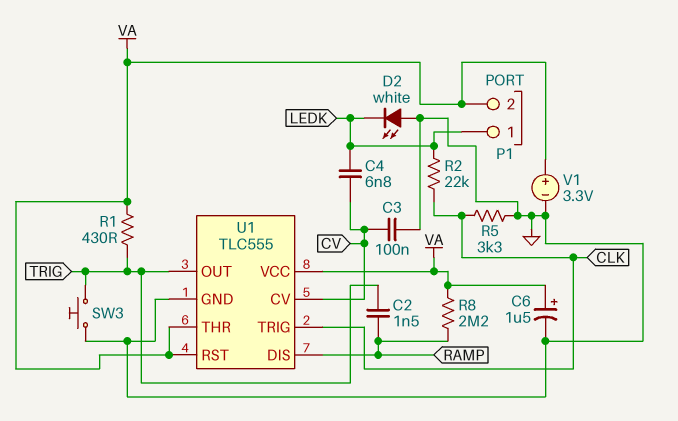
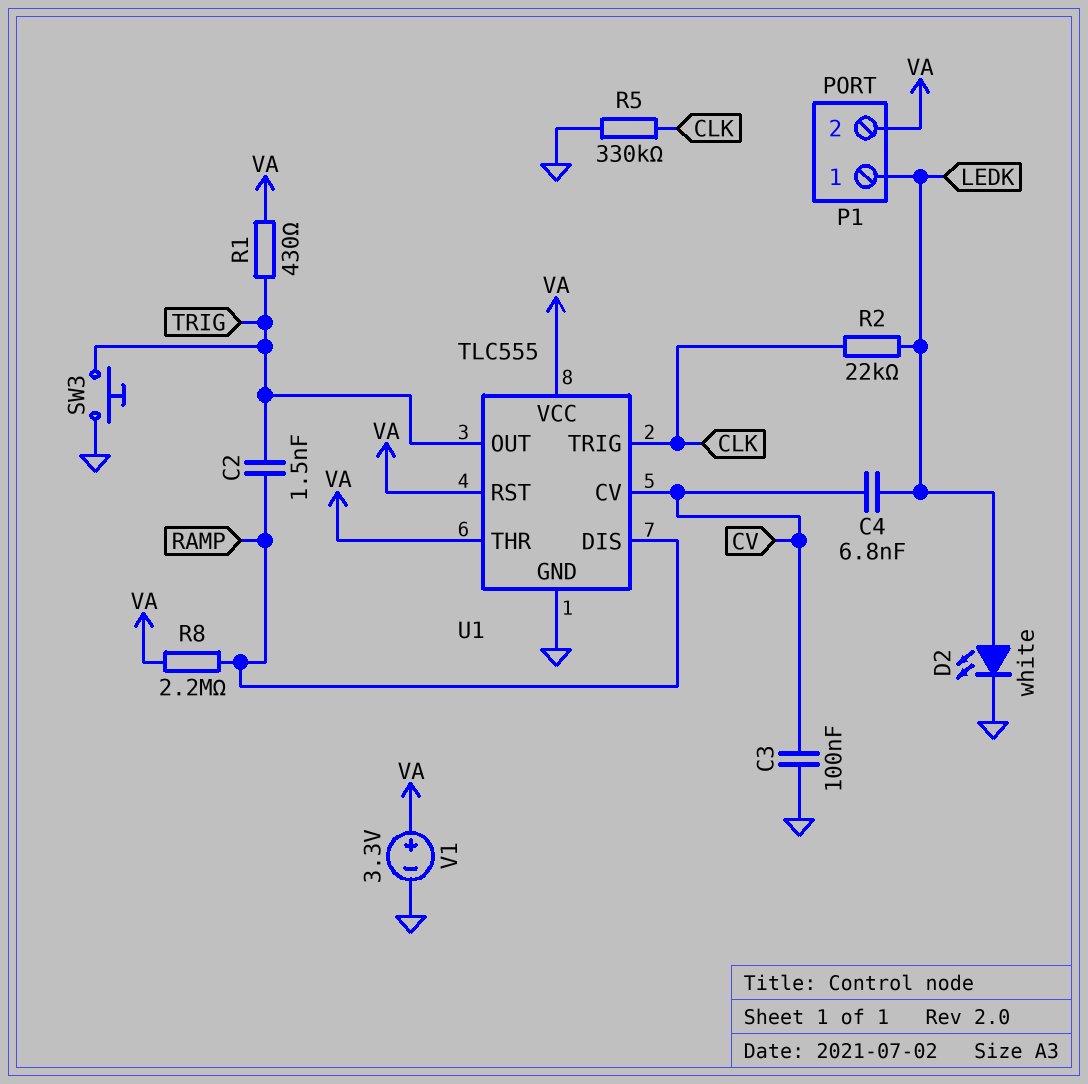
C6: 1.5uF (plus VA, minus GND) -> none
D2: LED white (A GND, K LEDK) -> LED white (A LEDK, K GND)
R5: 3.3k (CLK, GND) -> 330k (CLK, GND)

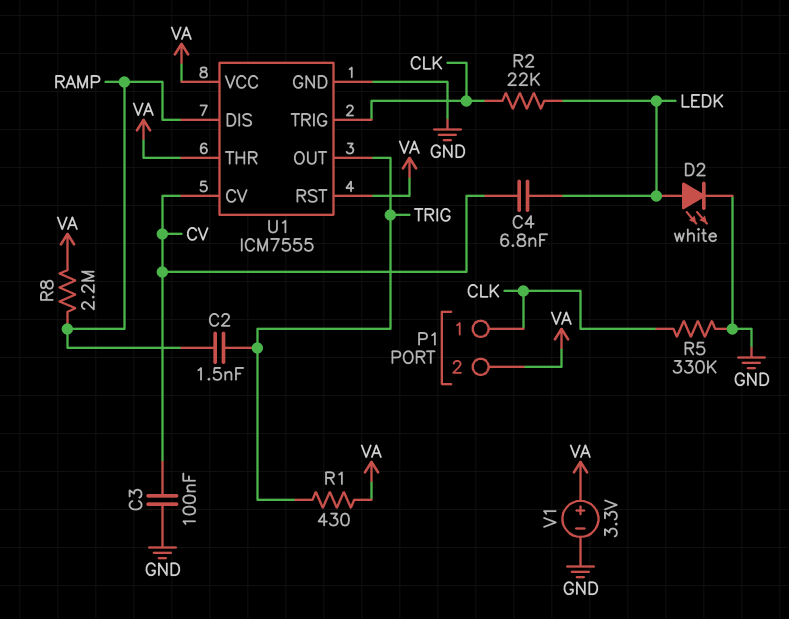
P1 pin 1: LEDK -> CLK
SW3: button (GND, TRIG) -> none
U1: TLC555 -> ICM7555

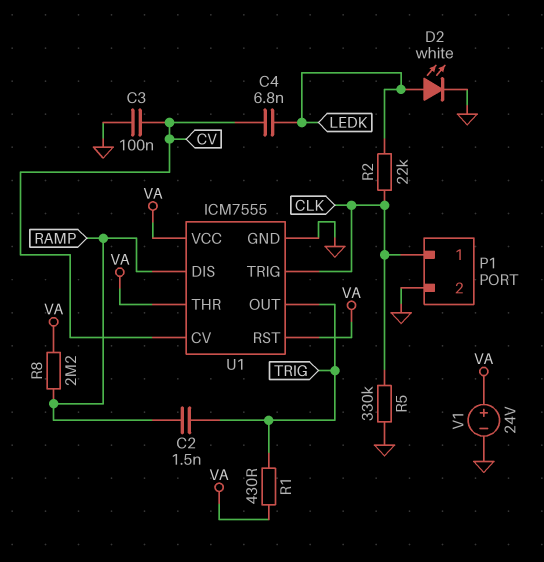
P1 pin 2: VA -> GND
V1: 3.3V (plus VA, minus GND) -> 24V (plus VA, minus GND)

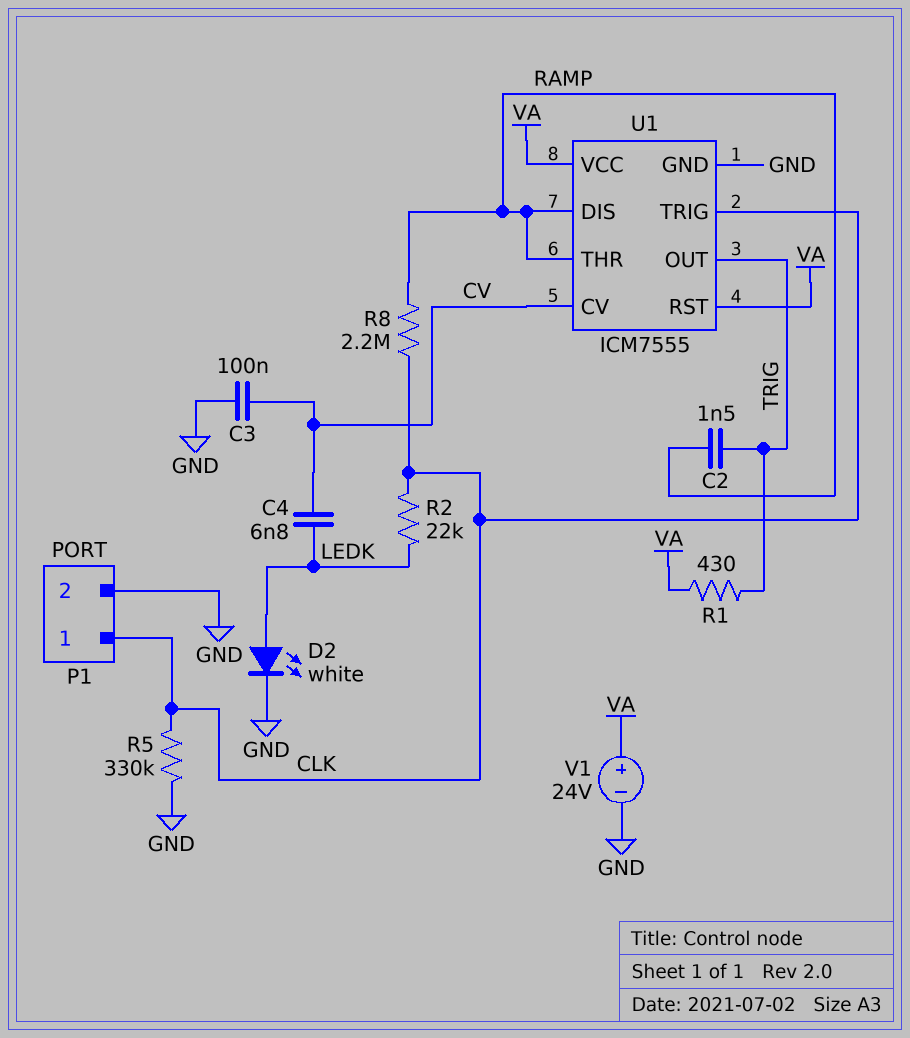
R8: 2.2M (RAMP, VA) -> 2.2M (CLK, RAMP)
U1 pin THR: VA -> RAMP

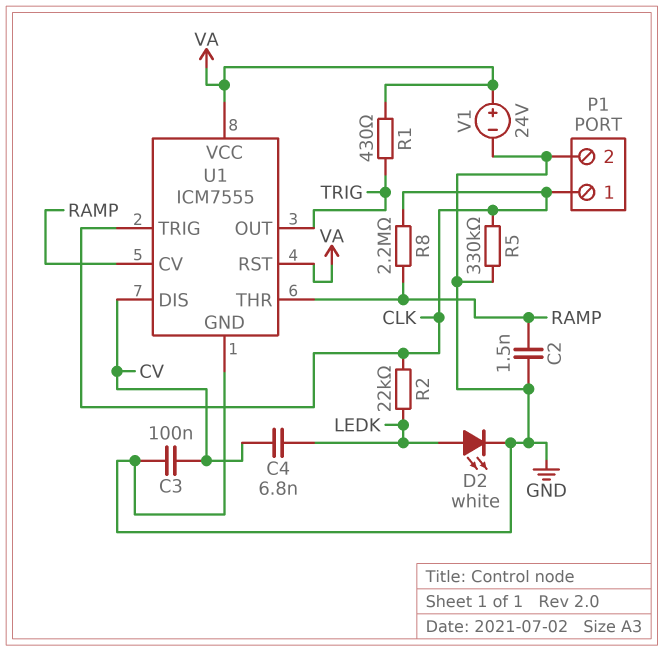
C2: 1.5nF (RAMP, TRIG) -> 1.5nF (GND, RAMP)
U1 pin CV: CV -> RAMP
U1 pin DIS: RAMP -> CV

